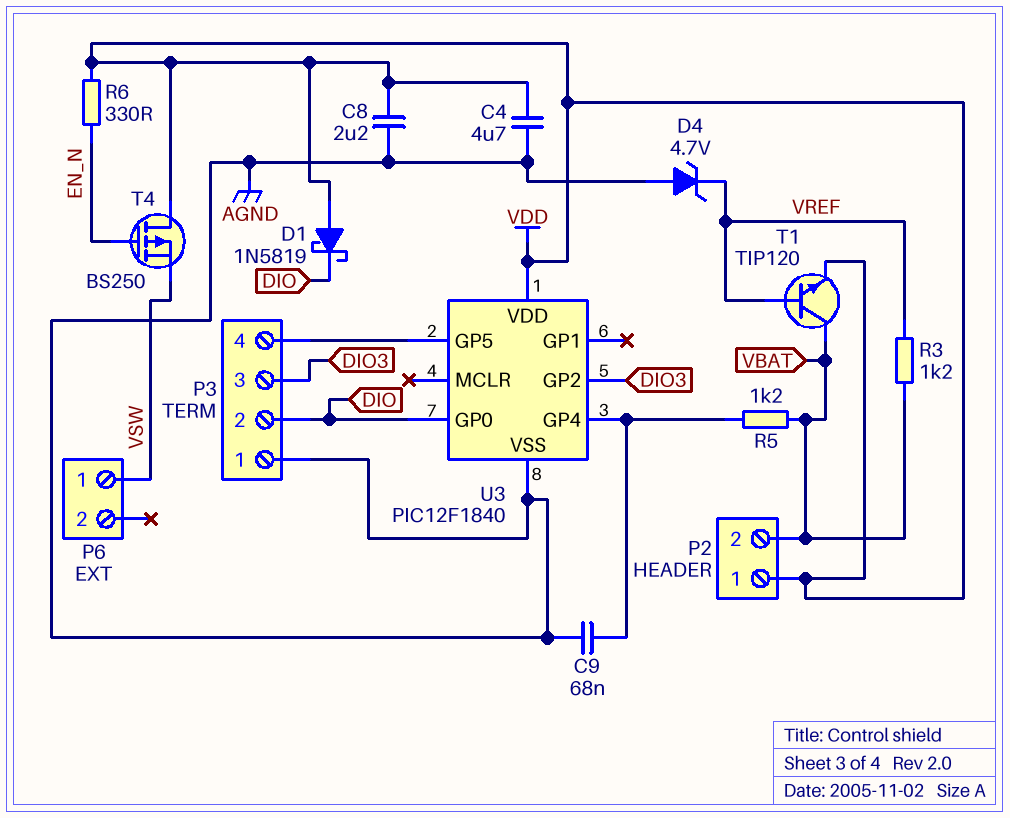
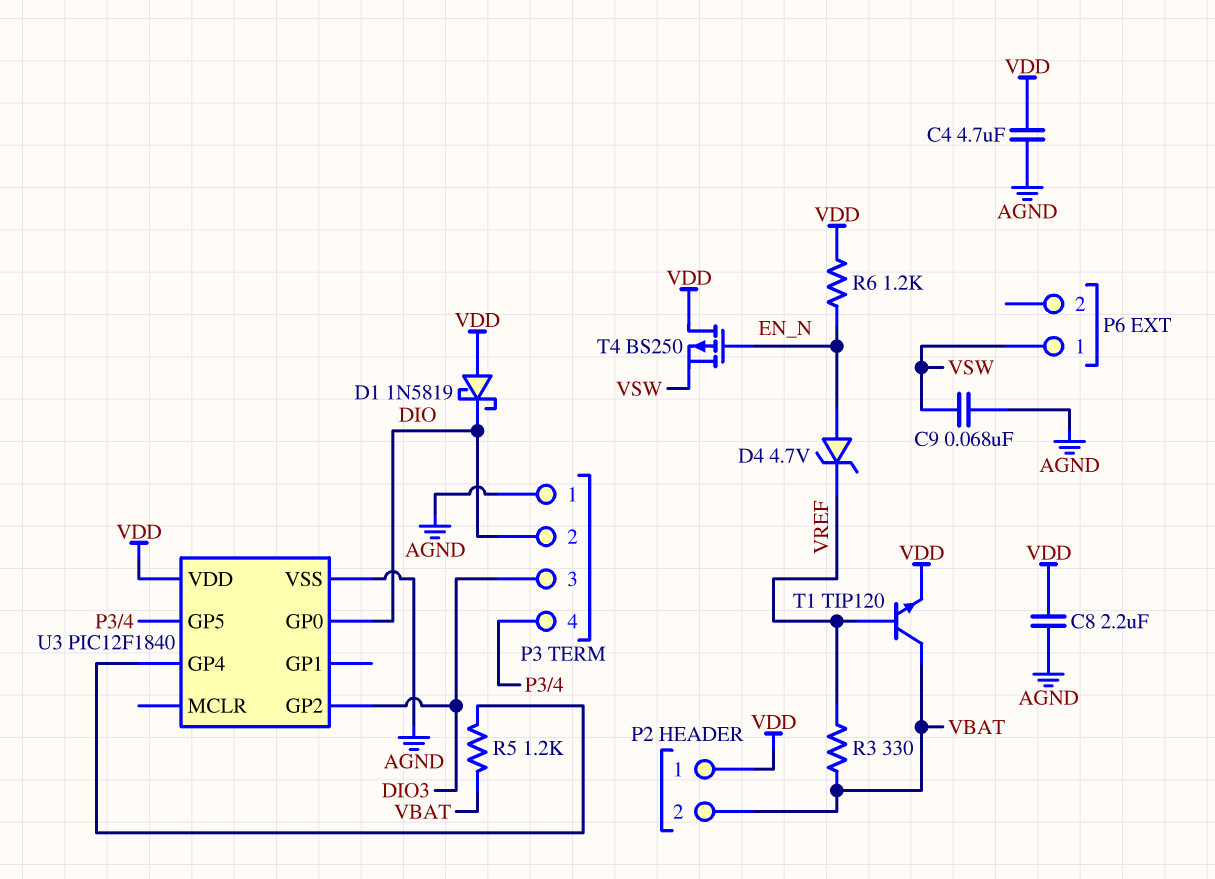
C9: 68nF (AGND, U3/GP4) -> 68nF (AGND, VSW)
D4: zener 4.7V (A AGND, K VREF) -> zener 4.7V (A EN_N, K VREF)
R3: 1.2k (VBAT, VREF) -> 330 (VBAT, VREF)
R6: 330 (EN_N, VDD) -> 1.2k (EN_N, VDD)

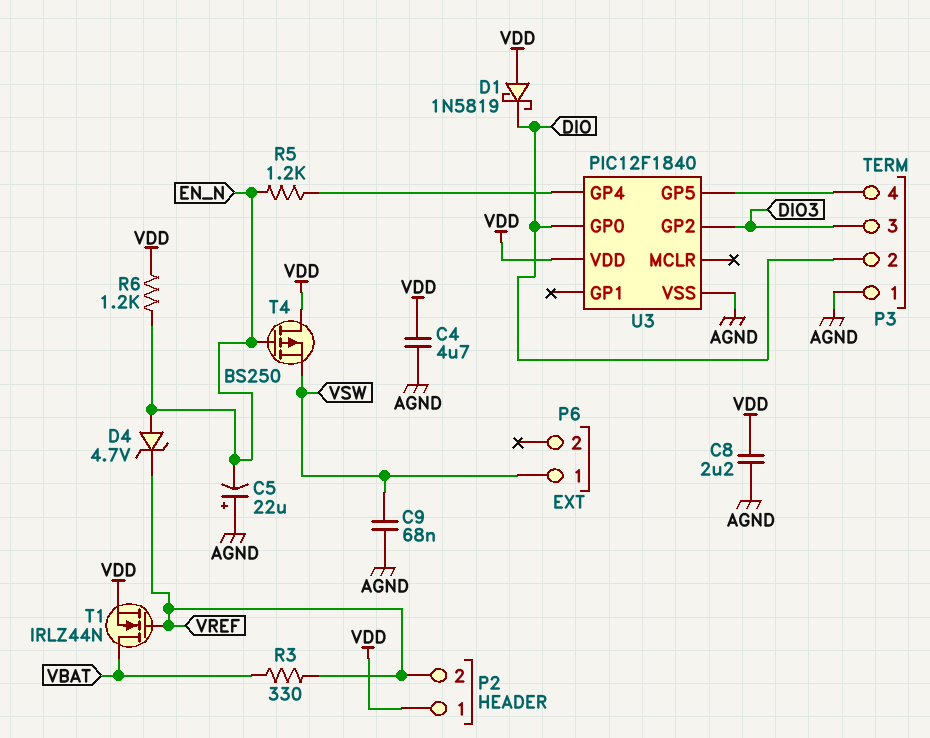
C5: none -> 22uF (plus AGND, minus EN_N)
P2 pin 2: VBAT -> VREF
R5: 1.2k (U3/GP4, VBAT) -> 1.2k (EN_N, U3/GP4)
T1: NPN TIP120 (B VREF, C VBAT, E VDD) -> NMOS IRLZ44N (G VREF, D VBAT, S VDD)

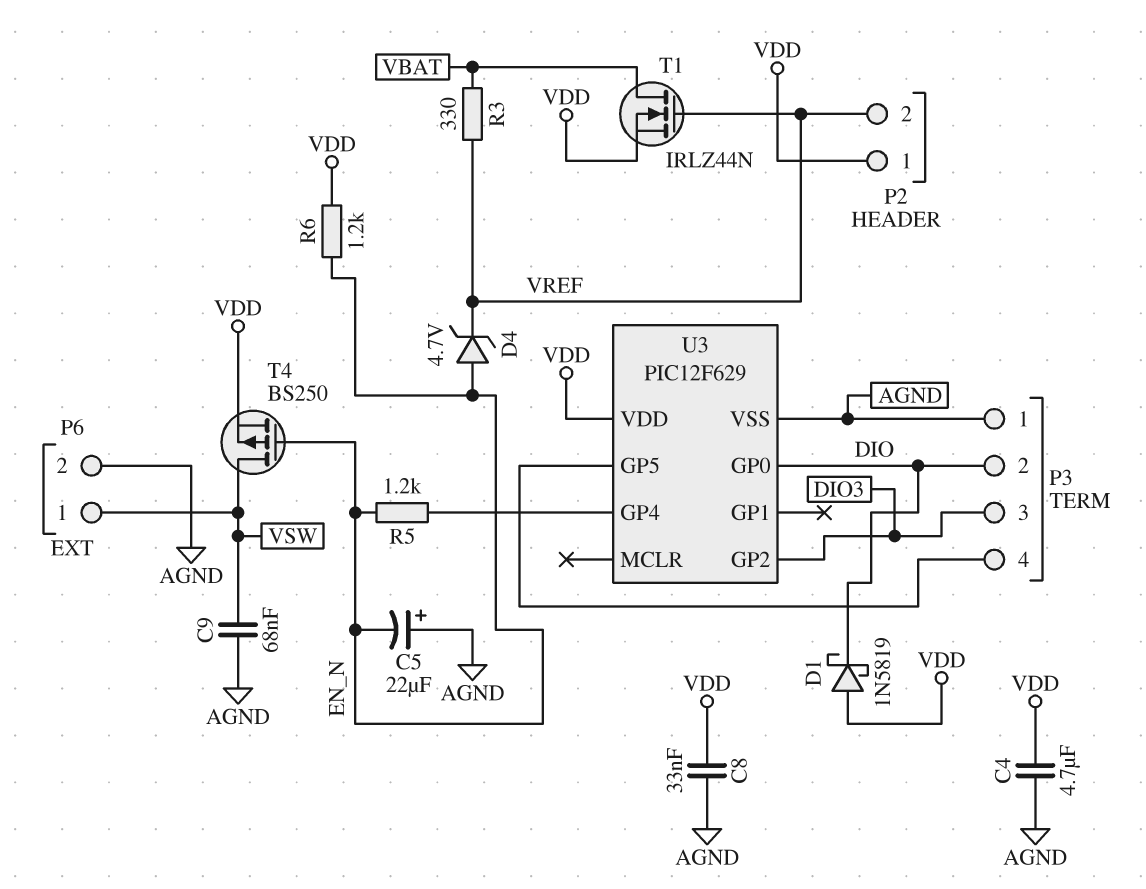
C8: 2.2uF (AGND, VDD) -> 33nF (AGND, VDD)
P6 pin 2: none -> AGND
T4: PMOS BS250 (G EN_N, D VDD, S VSW) -> PMOS BS250 (G EN_N, D VSW, S VDD)
U3: PIC12F1840 -> PIC12F629

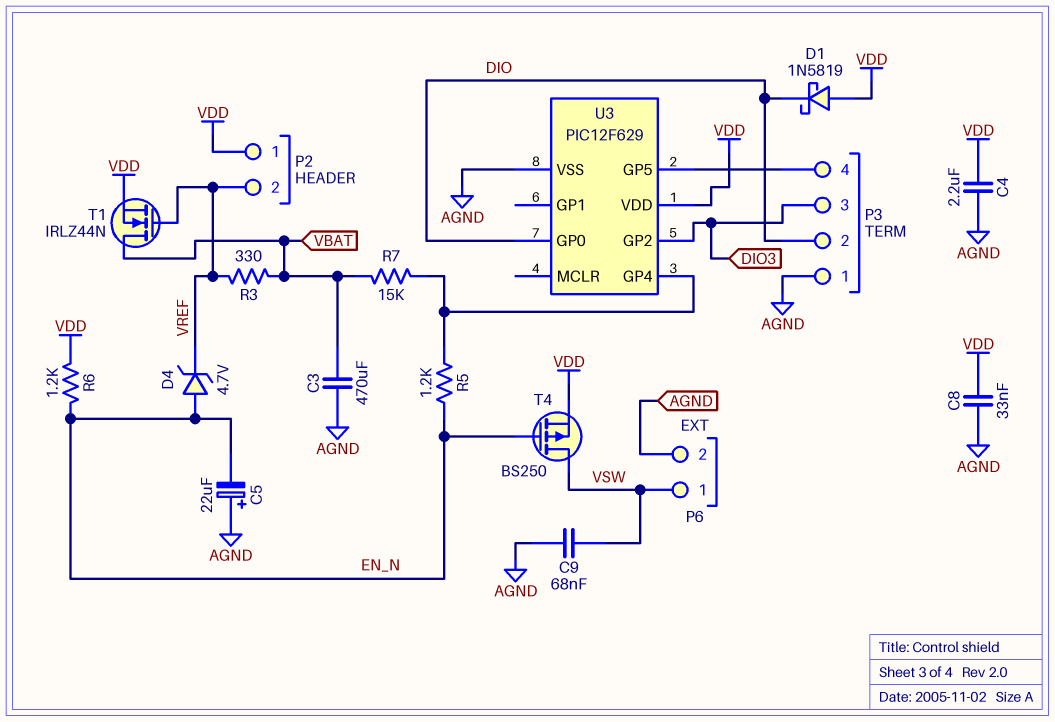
C3: none -> 470uF (AGND, VBAT)
C4: 4.7uF (AGND, VDD) -> 2.2uF (AGND, VDD)
R7: none -> 15k (U3/GP4, VBAT)

